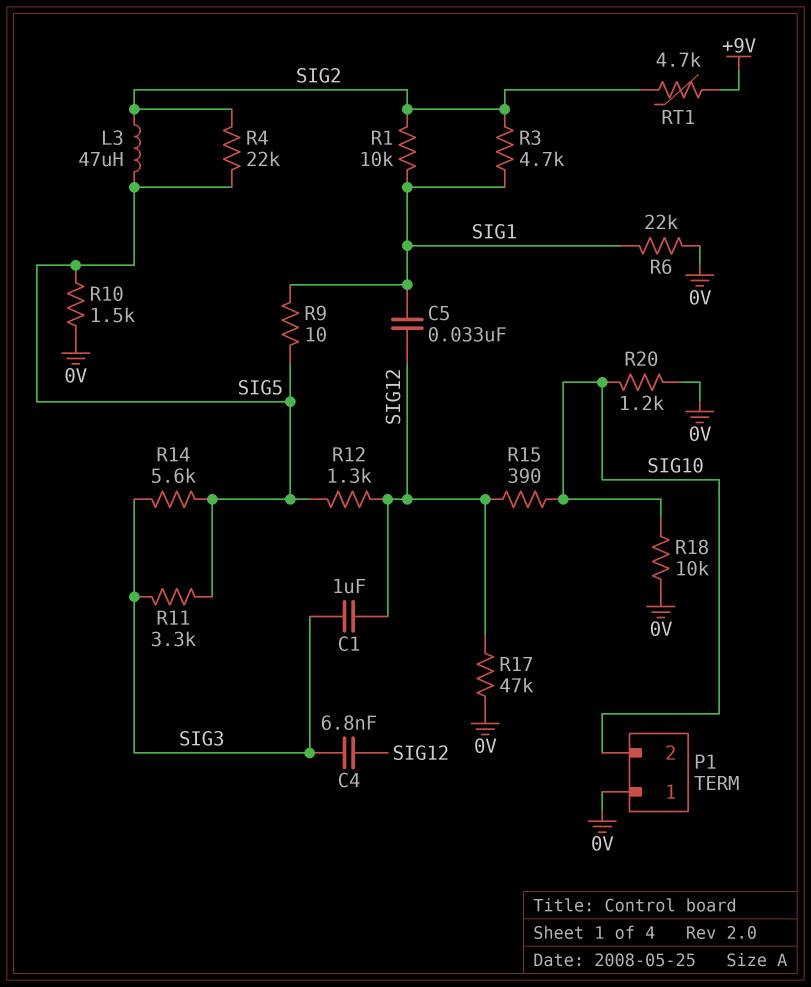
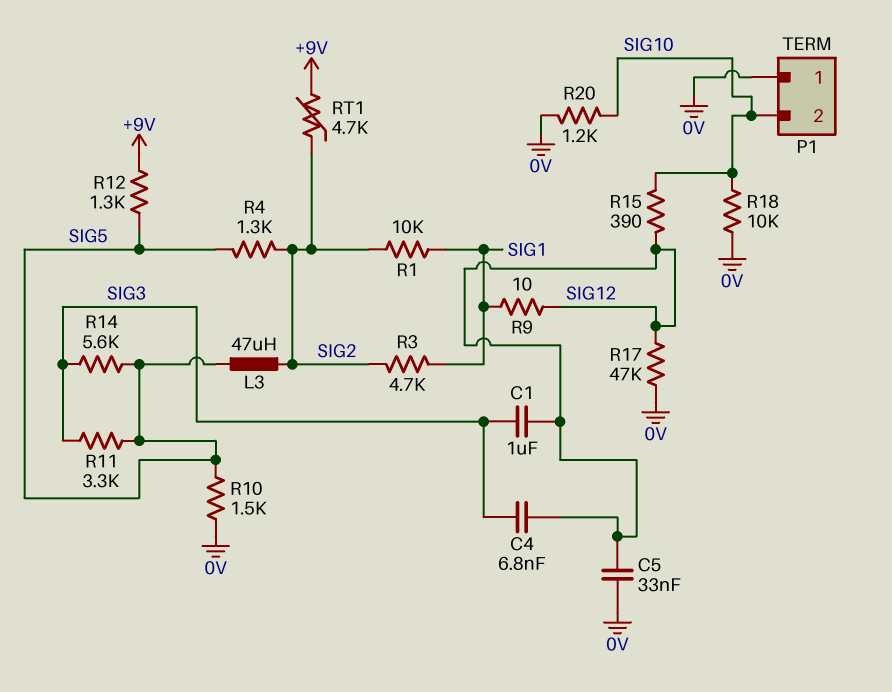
C5: 33nF (SIG1, SIG12) -> 33nF (0V, SIG12)
R4: 22k (SIG2, SIG5) -> 1.3k (SIG2, SIG5)
R6: 22k (0V, SIG1) -> none
R9: 10 (SIG1, SIG5) -> 10 (SIG1, SIG12)
R12: 1.3k (SIG5, SIG12) -> 1.3k (+9V, SIG5)

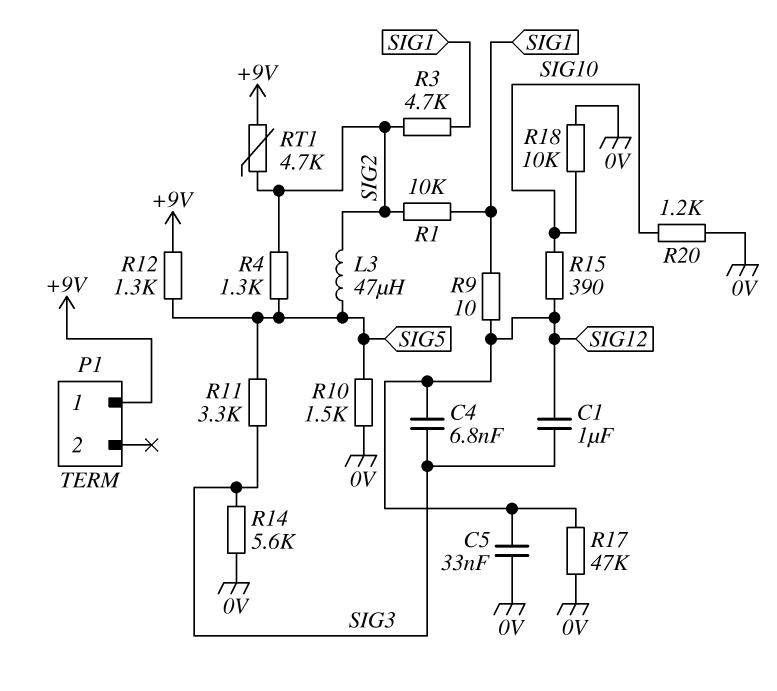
P1 pin 1: 0V -> +9V
P1 pin 2: SIG10 -> none
R14: 5.6k (SIG3, SIG5) -> 5.6k (0V, SIG3)

